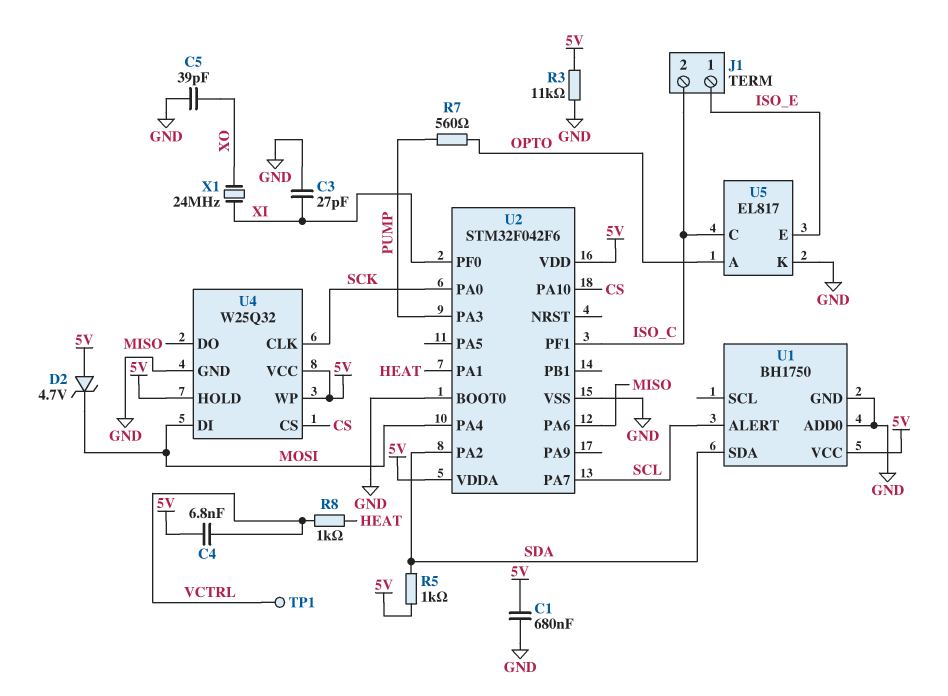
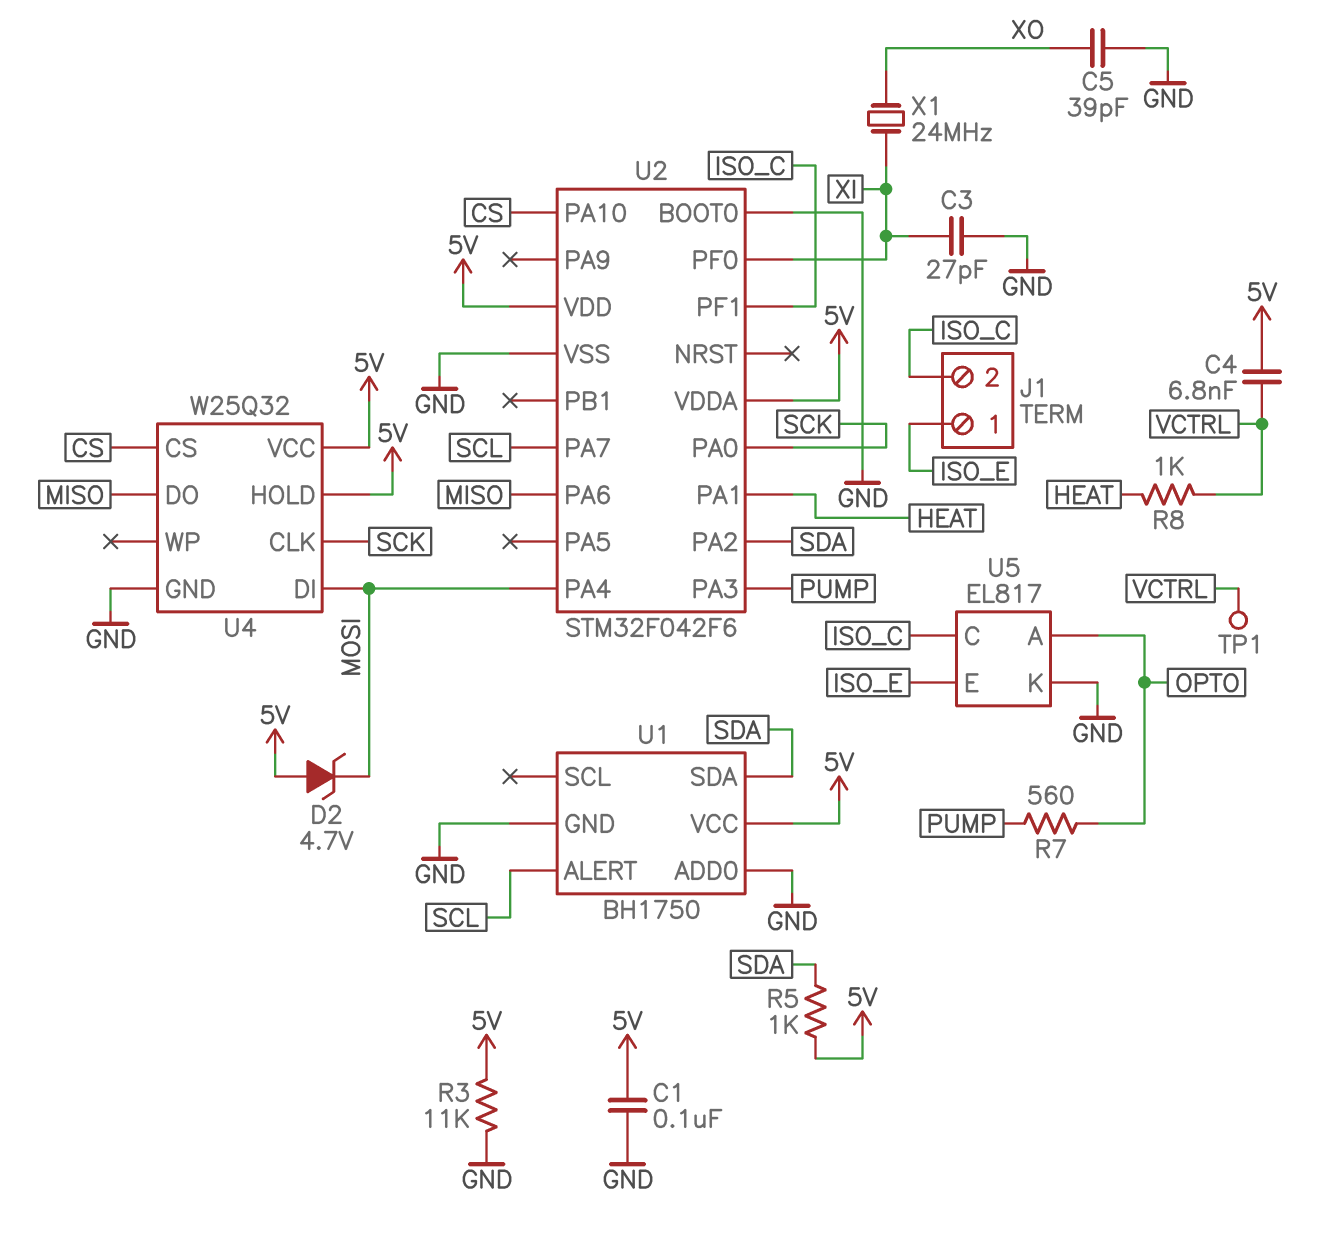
C1: 680nF (5V, GND) -> 100nF (5V, GND)
U4 pin WP: 5V -> none

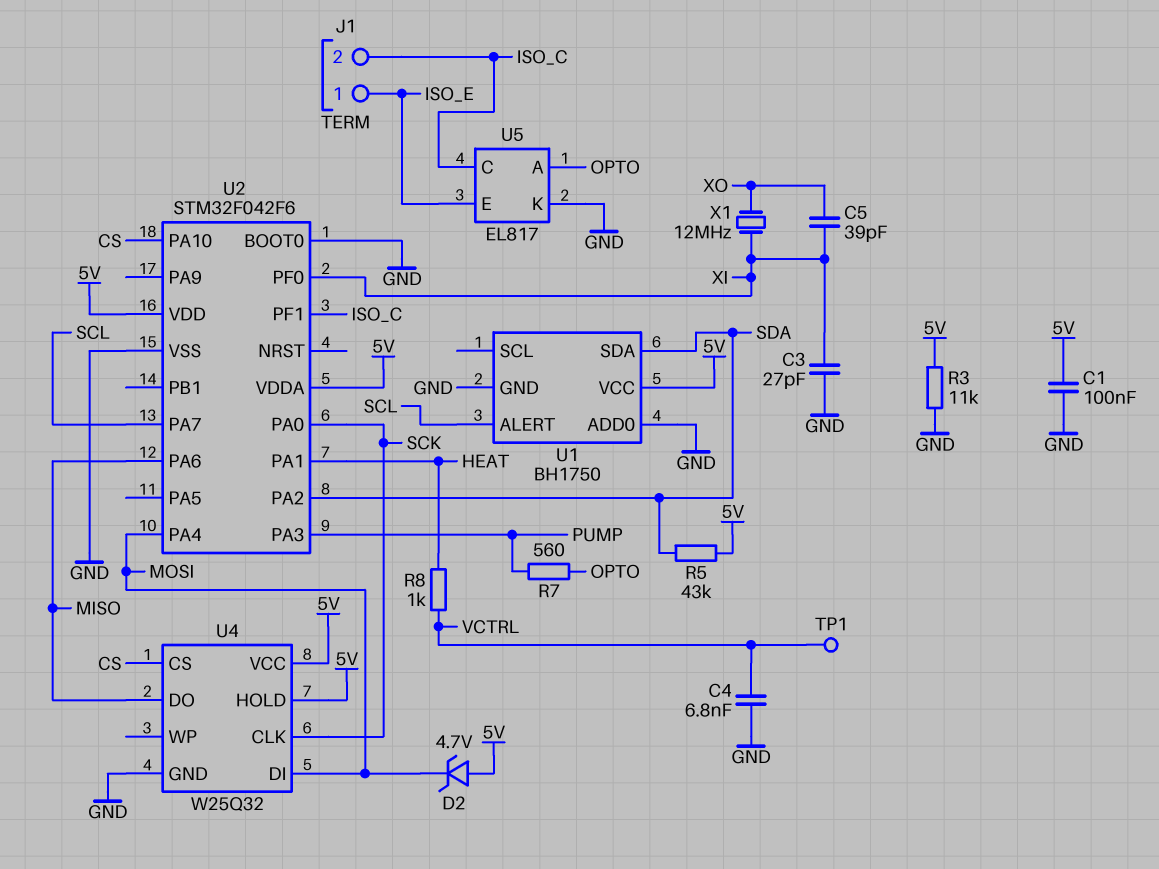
C4: 6.8nF (5V, VCTRL) -> 6.8nF (GND, VCTRL)
C5: 39pF (GND, XO) -> 39pF (XI, XO)
R5: 1k (5V, SDA) -> 43k (5V, SDA)
X1: 24MHz (XI, XO) -> 12MHz (XI, XO)

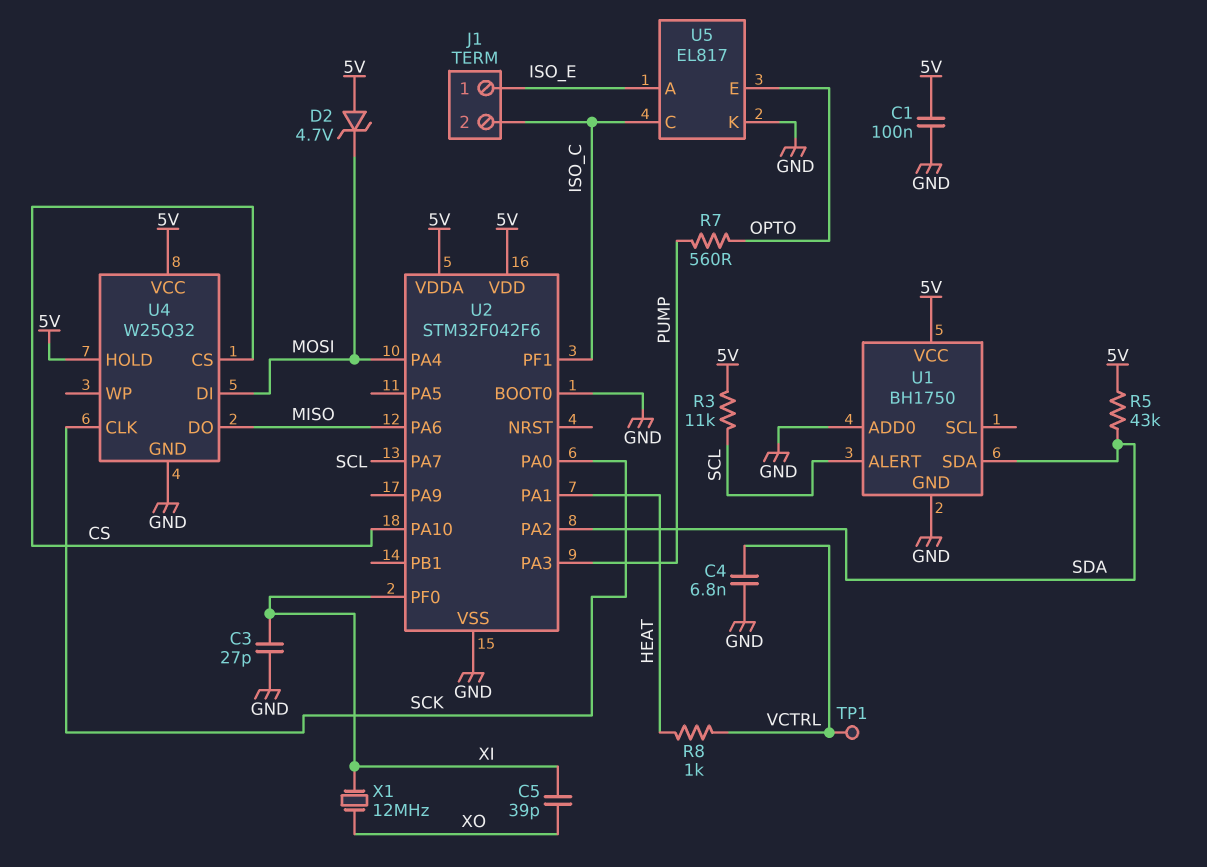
R3: 11k (5V, GND) -> 11k (5V, SCL)
U5 pin A: OPTO -> ISO_E
U5 pin E: ISO_E -> OPTO

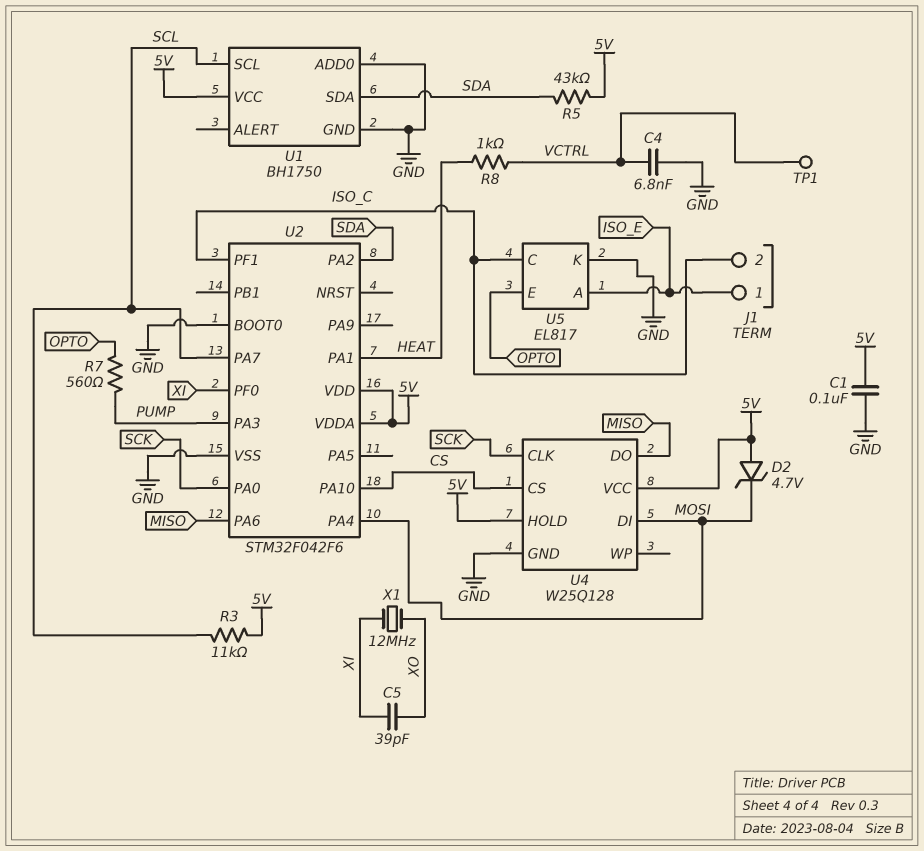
C3: 27pF (GND, XI) -> none
U1 pin ALERT: SCL -> none
U1 pin SCL: none -> SCL
U4: W25Q32 -> W25Q128

